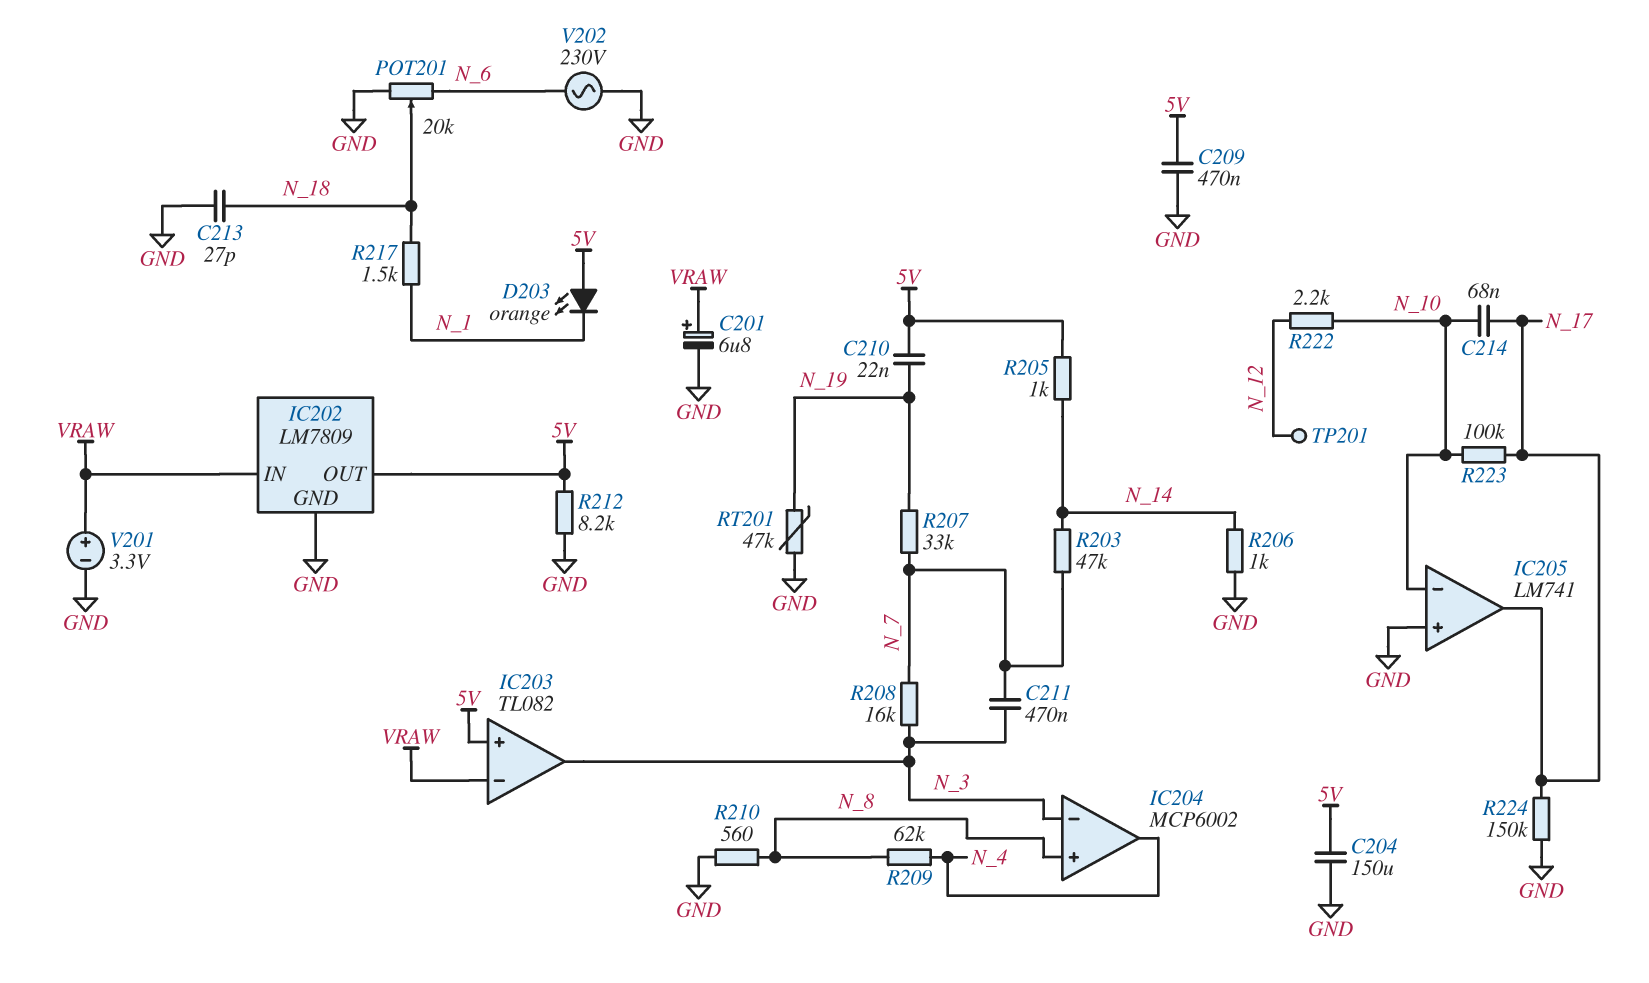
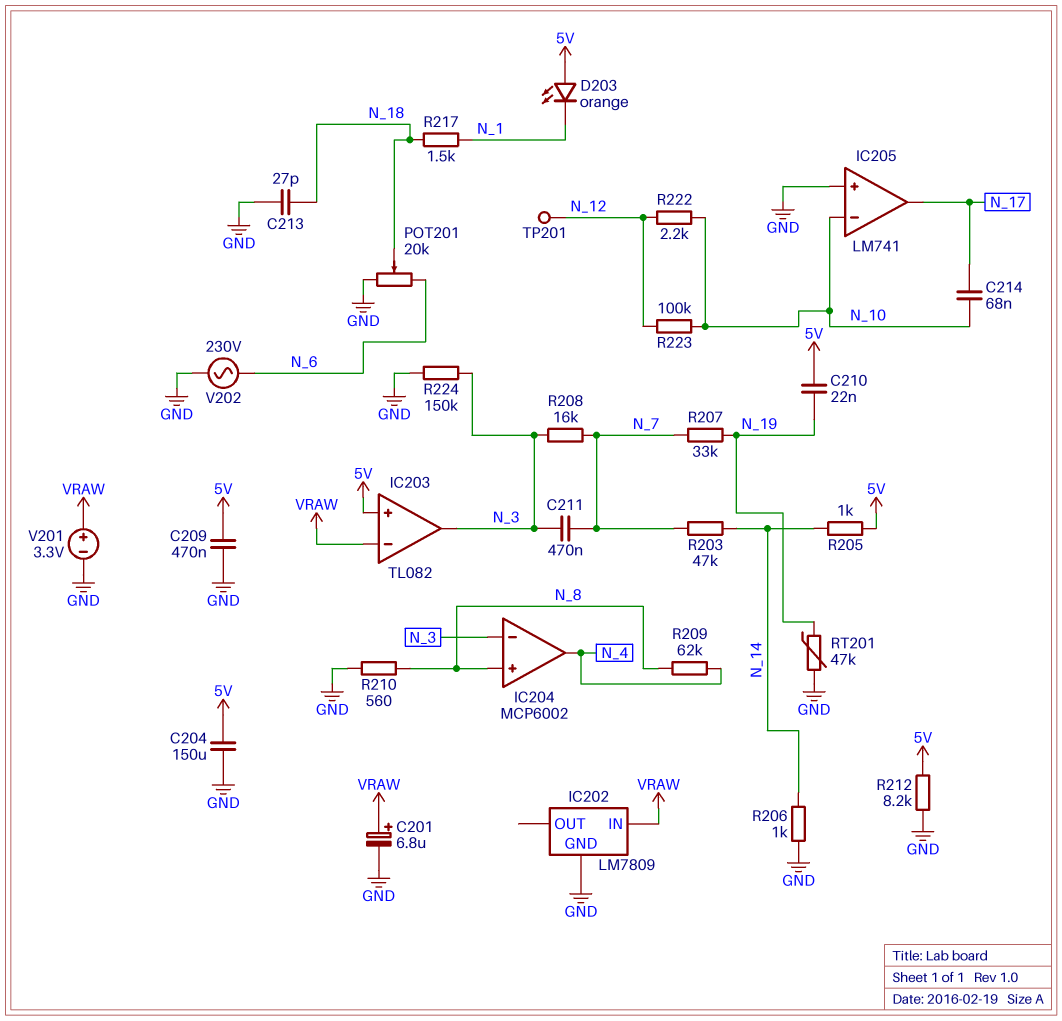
IC202 pin OUT: 5V -> none
R223: 100k (N_10, N_17) -> 100k (N_10, N_12)
R224: 150k (GND, N_17) -> 150k (GND, N_3)

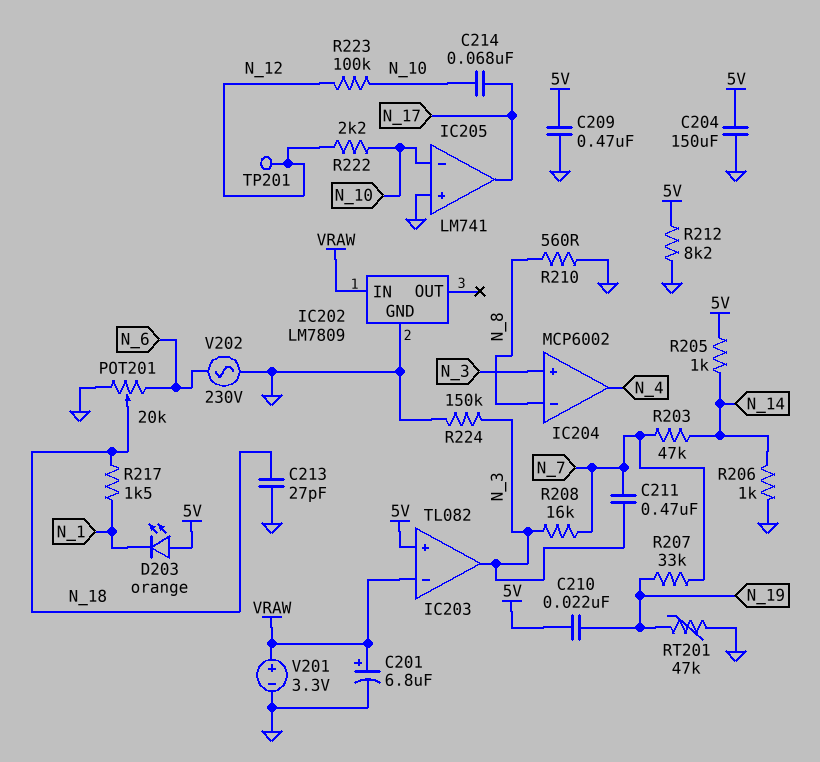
IC204 pin in+: N_8 -> N_3
IC204 pin in-: N_3 -> N_8
R209: 62k (N_4, N_8) -> none

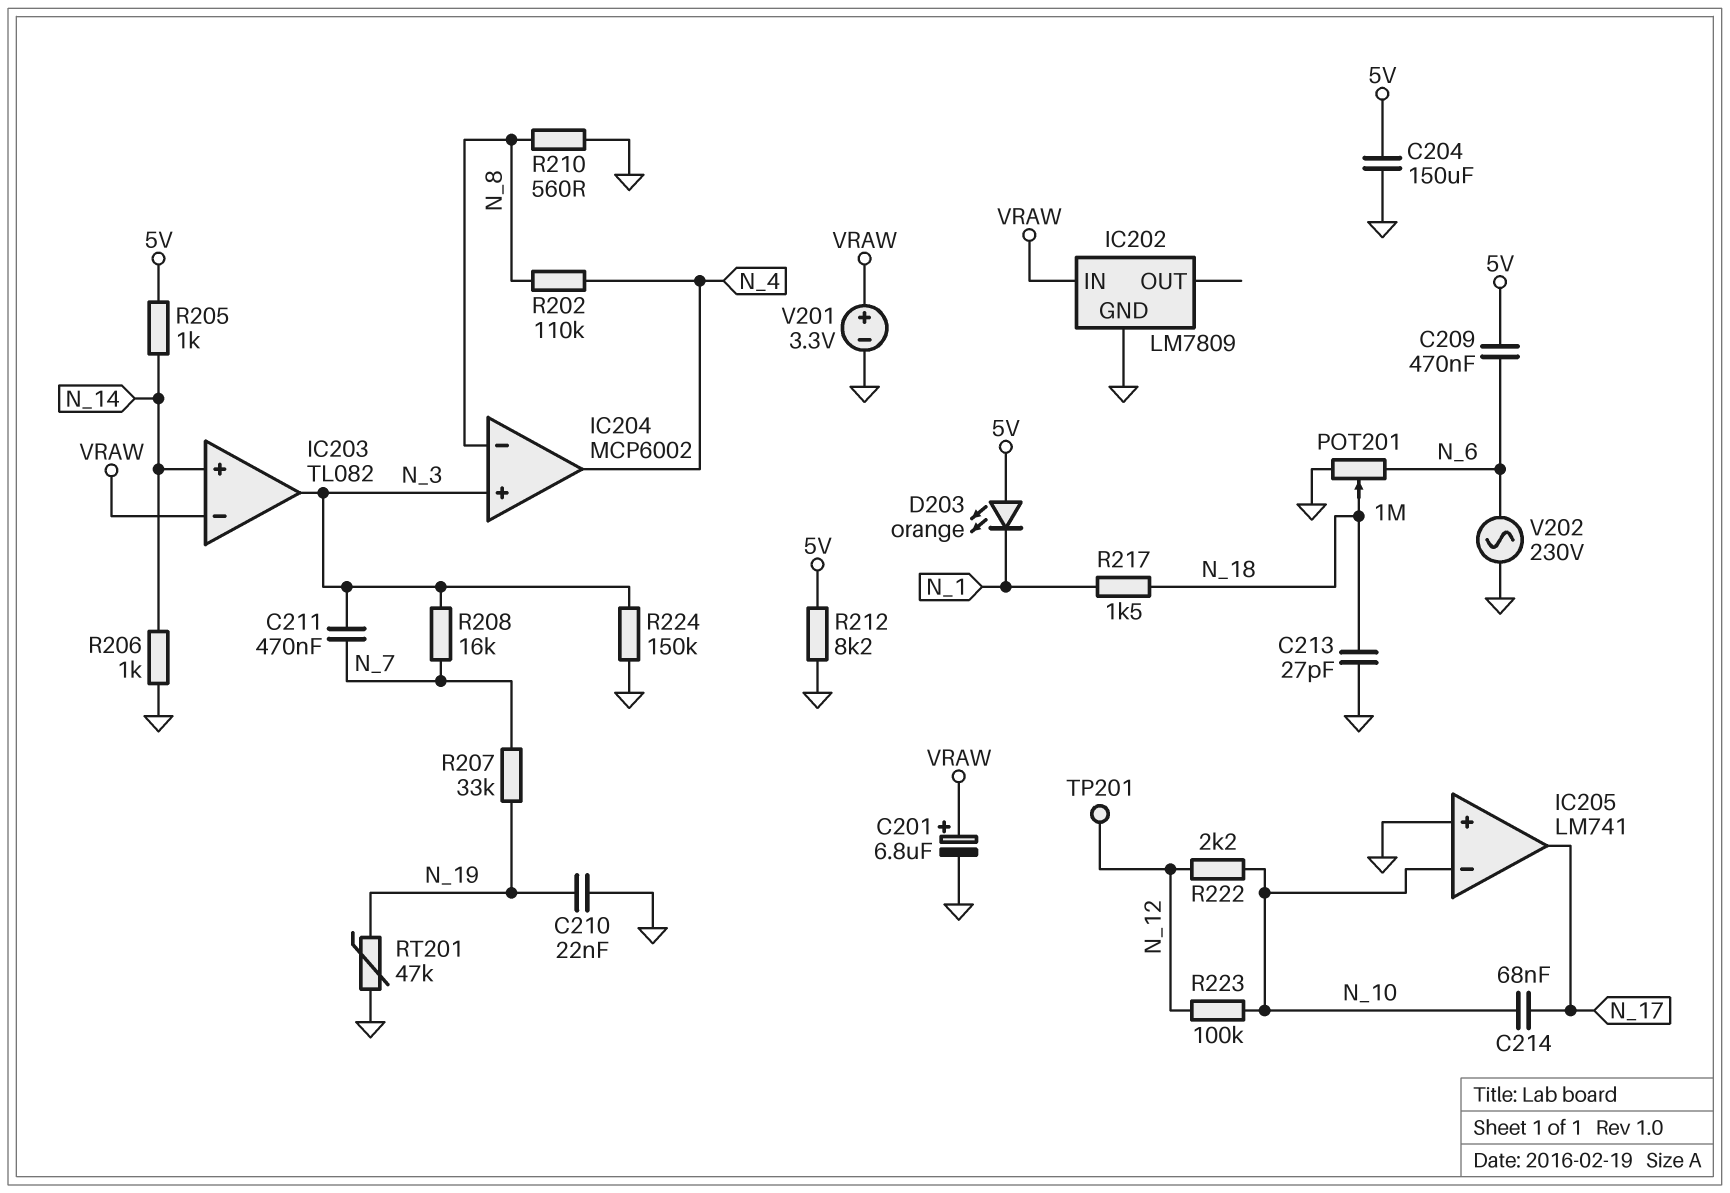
C209: 470nF (5V, GND) -> 470nF (5V, N_6)
C210: 22nF (5V, N_19) -> 22nF (GND, N_19)
IC203 pin in+: 5V -> N_14
POT201: 20k (GND, N_6, wiper N_18) -> 1M (GND, N_6, wiper N_18)
R202: none -> 110k (N_4, N_8)
R203: 47k (N_7, N_14) -> none

